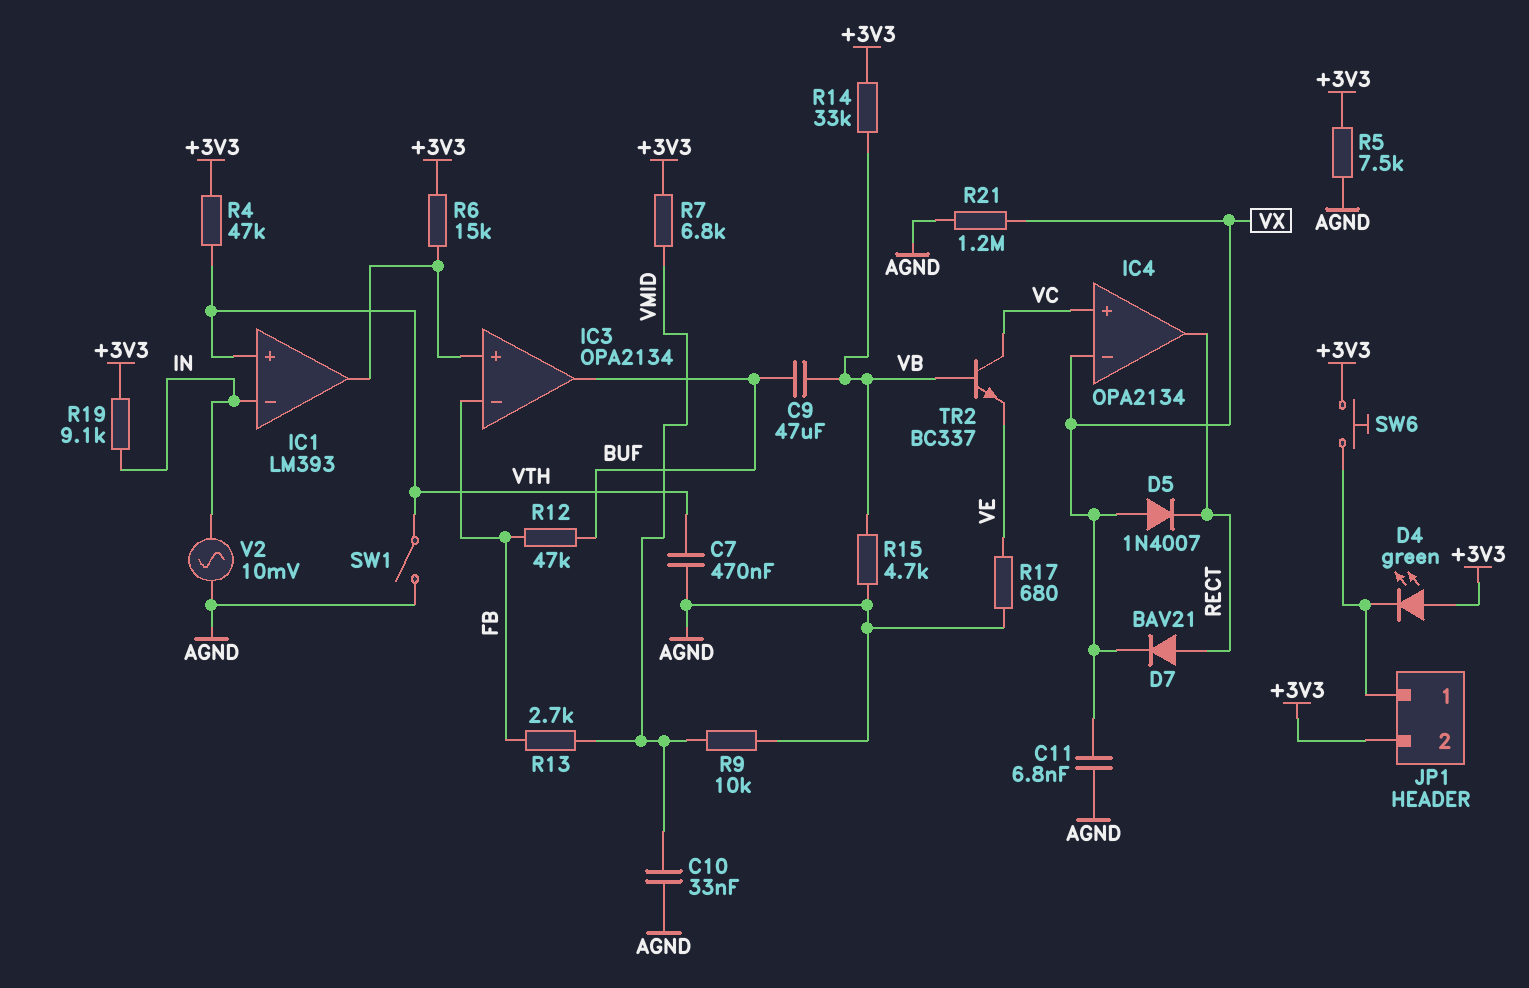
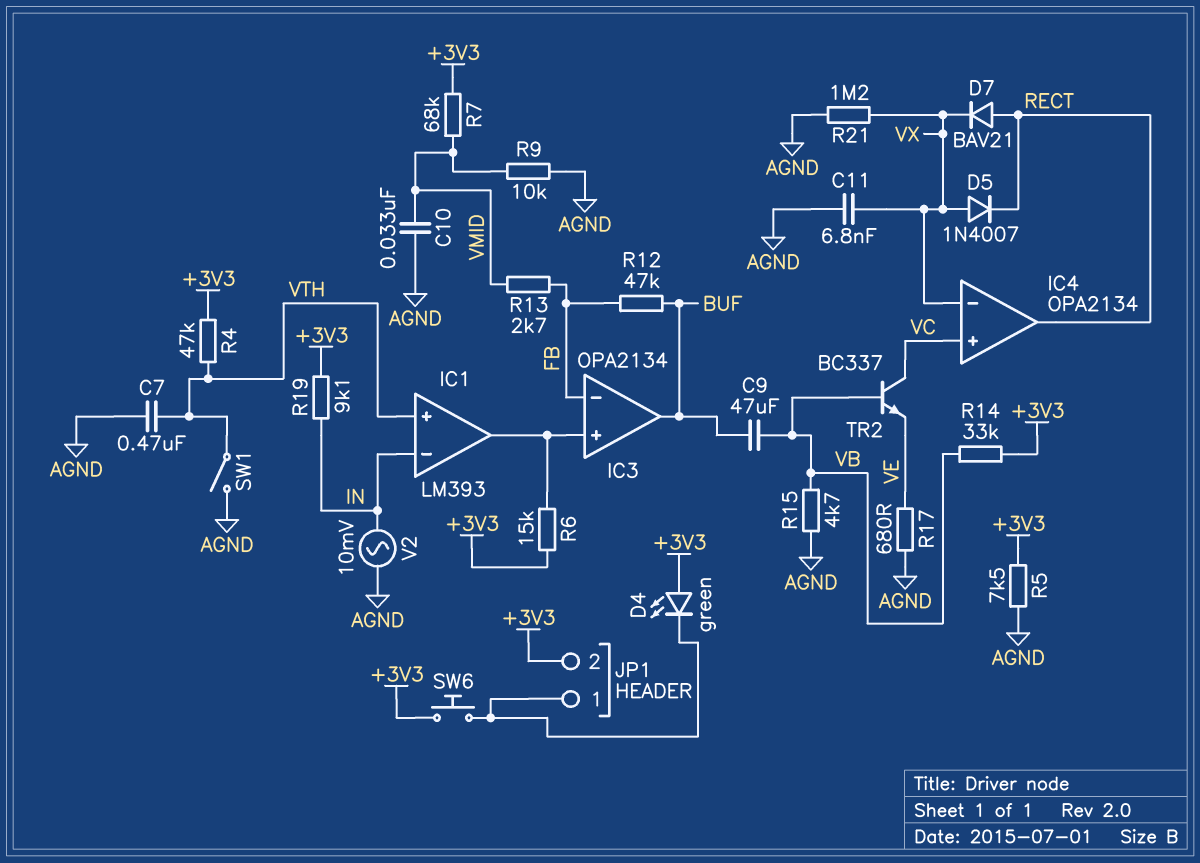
R7: 6.8k (+3V3, VMID) -> 68k (+3V3, VMID)

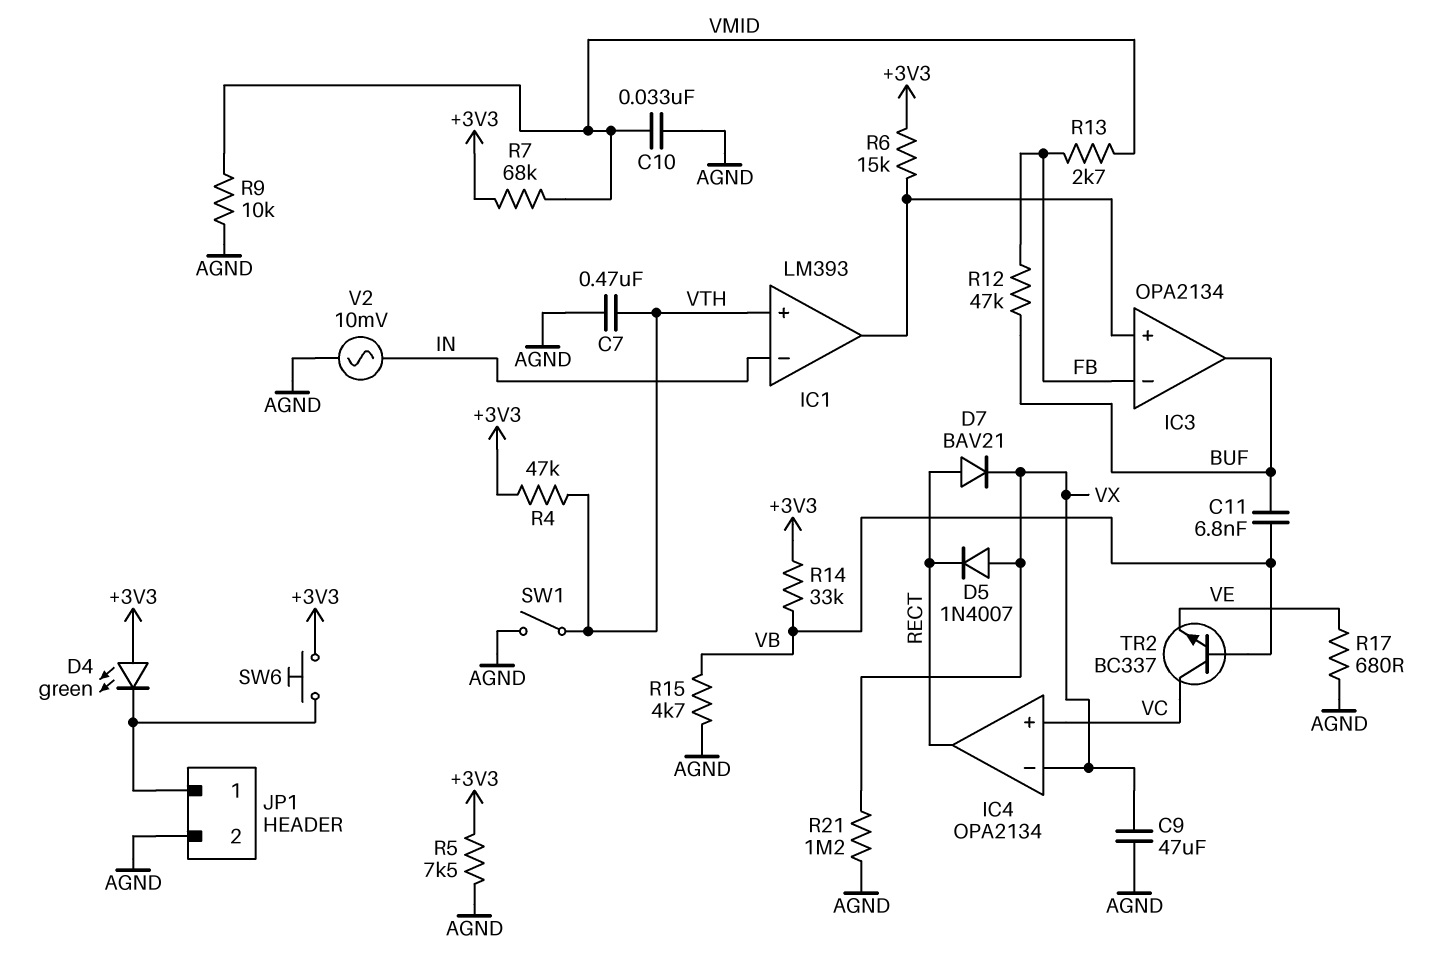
C9: 47uF (BUF, VB) -> 47uF (AGND, VX)
C11: 6.8nF (AGND, VX) -> 6.8nF (BUF, VB)
JP1 pin 2: +3V3 -> AGND
R19: 9.1k (+3V3, IN) -> none

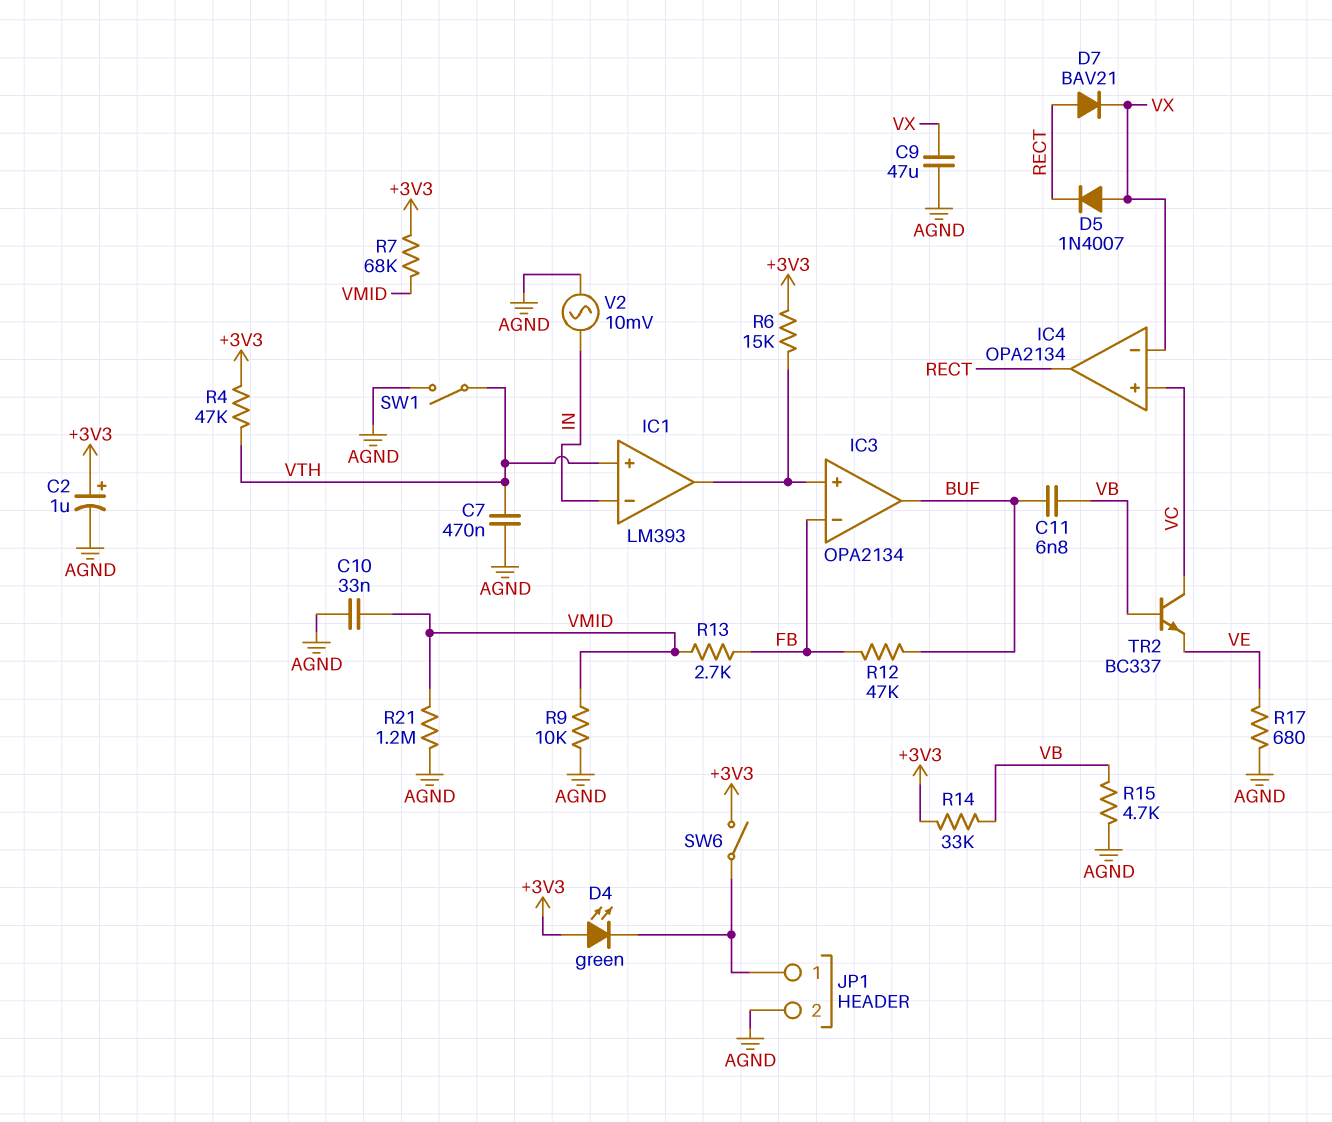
C2: none -> 1uF (plus +3V3, minus AGND)
R5: 7.5k (+3V3, AGND) -> none
R21: 1.2M (AGND, VX) -> 1.2M (AGND, VMID)
SW6: button (+3V3, JP1/1) -> switch (+3V3, JP1/1)

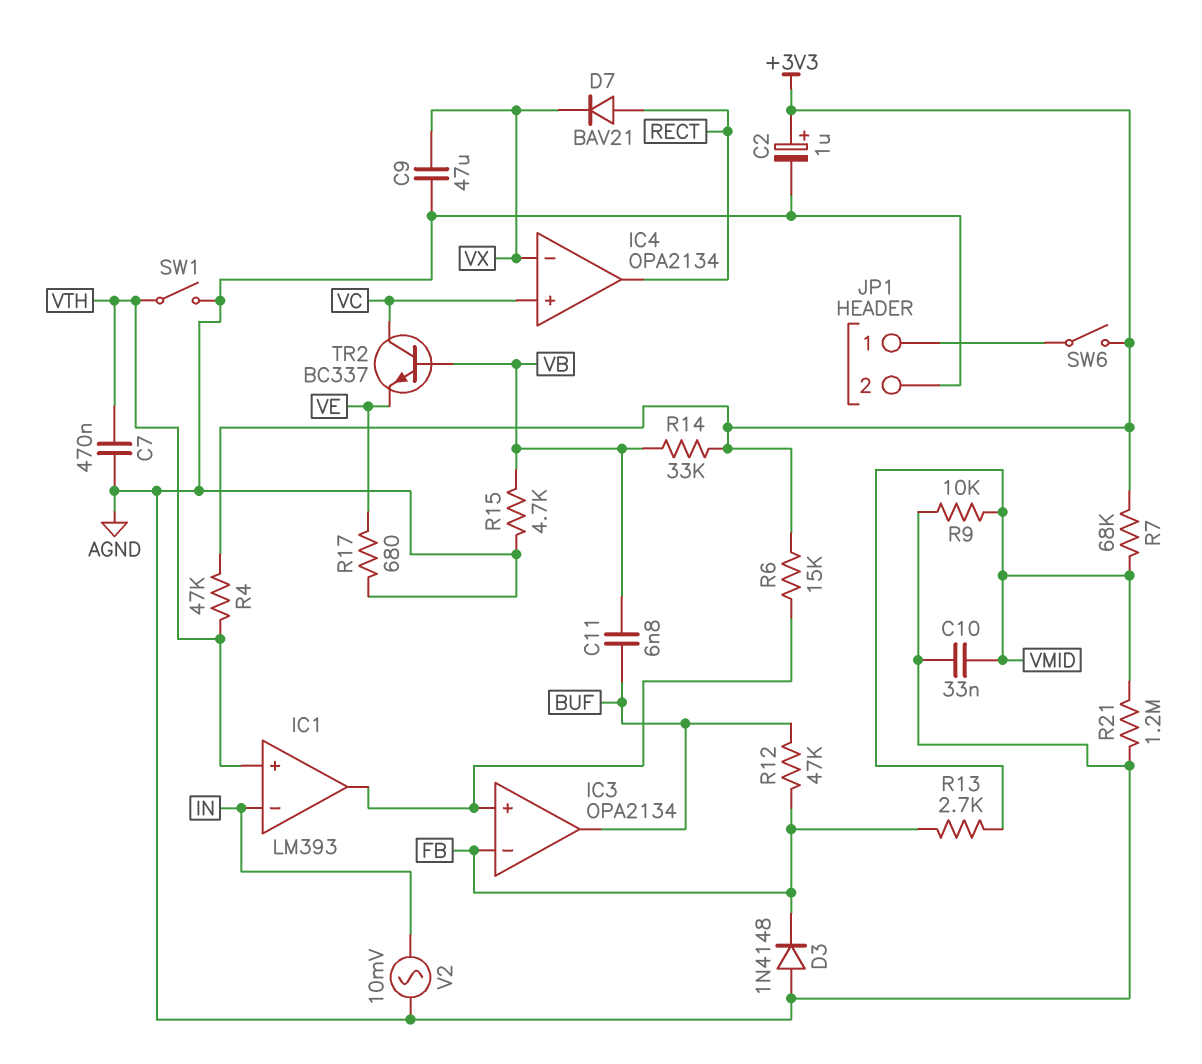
D3: none -> diode 1N4148 (A AGND, K FB)
D4: LED green (A +3V3, K JP1/1) -> none
D5: diode 1N4007 (A VX, K RECT) -> none

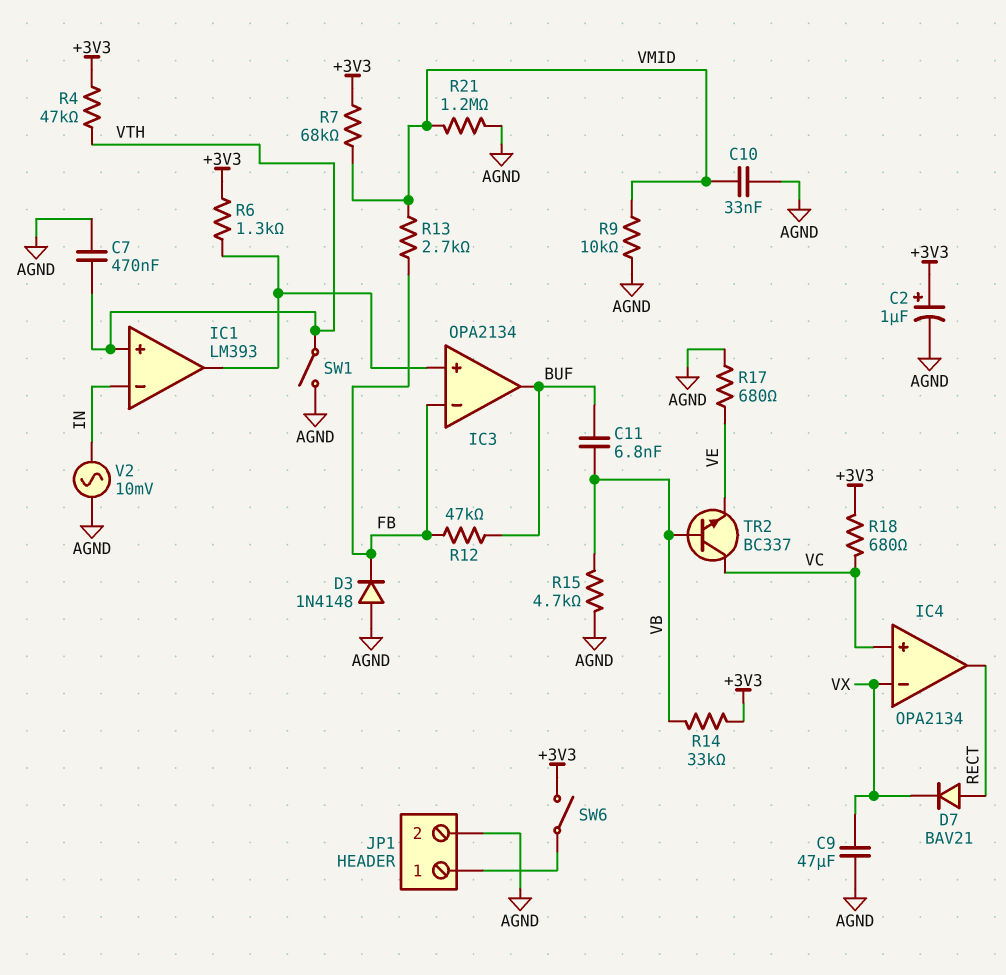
R6: 15k (+3V3, IC1/out) -> 1.3k (+3V3, IC1/out)
R18: none -> 680 (+3V3, VC)

